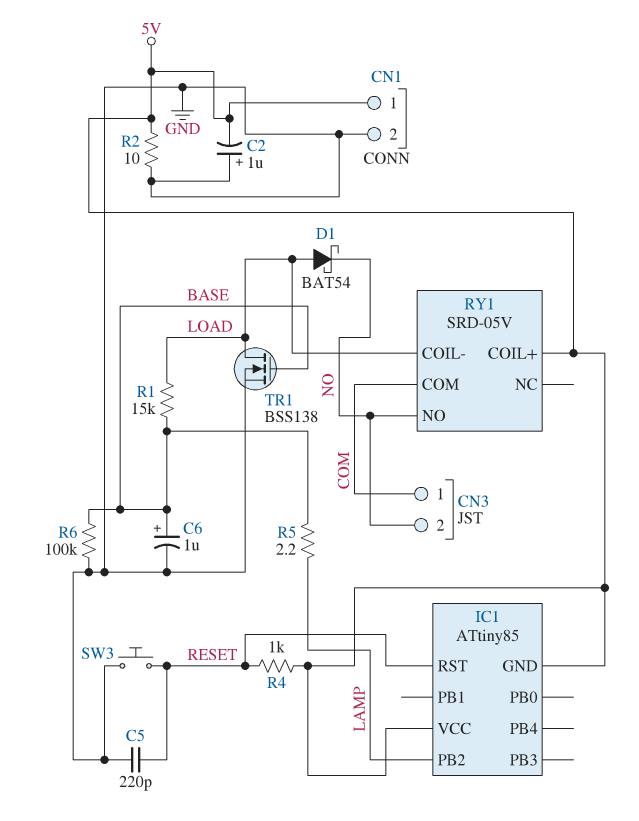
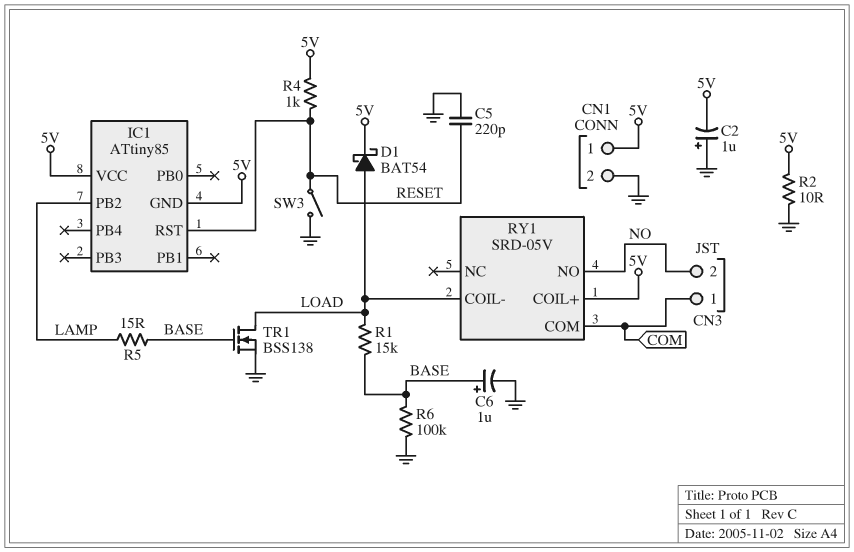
D1: schottky BAT54 (A LOAD, K NO) -> schottky BAT54 (A LOAD, K 5V)
R5: 2.2 (BASE, LAMP) -> 15 (BASE, LAMP)
SW3: button (GND, RESET) -> switch (GND, RESET)

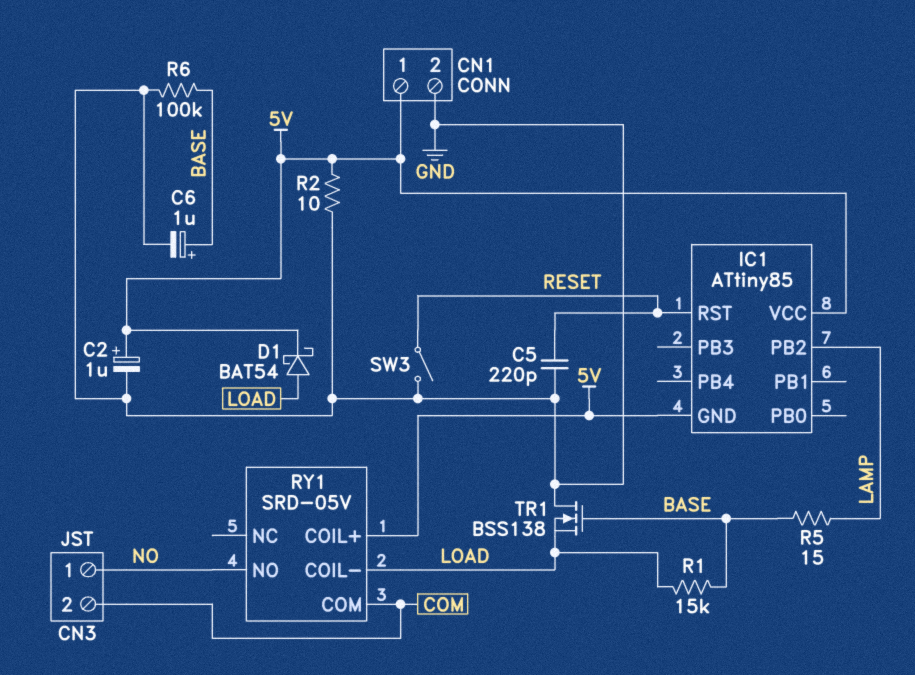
C2: 1uF (plus GND, minus 5V) -> 1uF (plus 5V, minus GND)
CN3 pin 1: COM -> NO
CN3 pin 2: NO -> COM
R4: 1k (5V, RESET) -> none
TR1: NMOS BSS138 (G BASE, D LOAD, S GND) -> NMOS BSS138 (G BASE, D GND, S LOAD)

